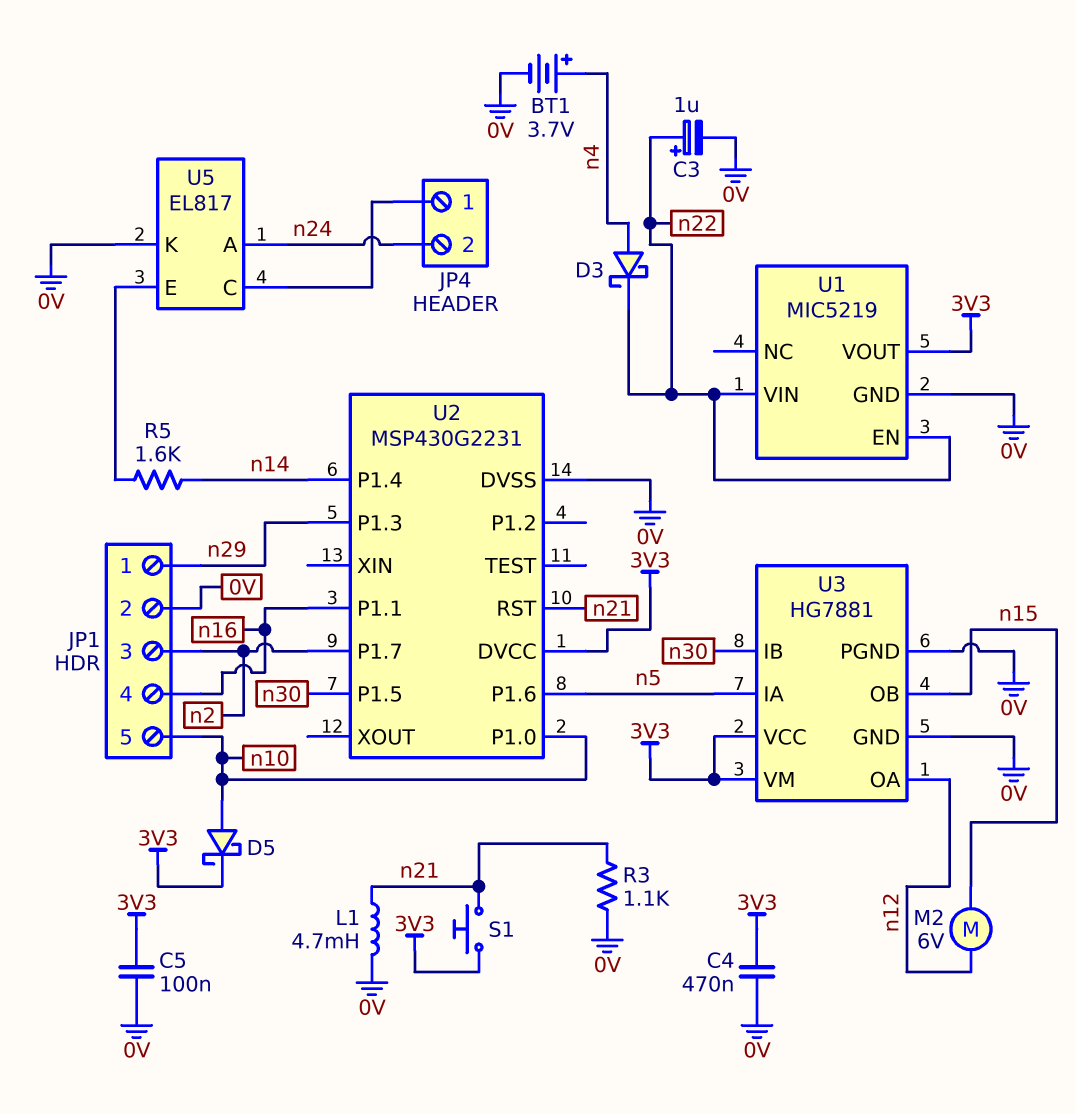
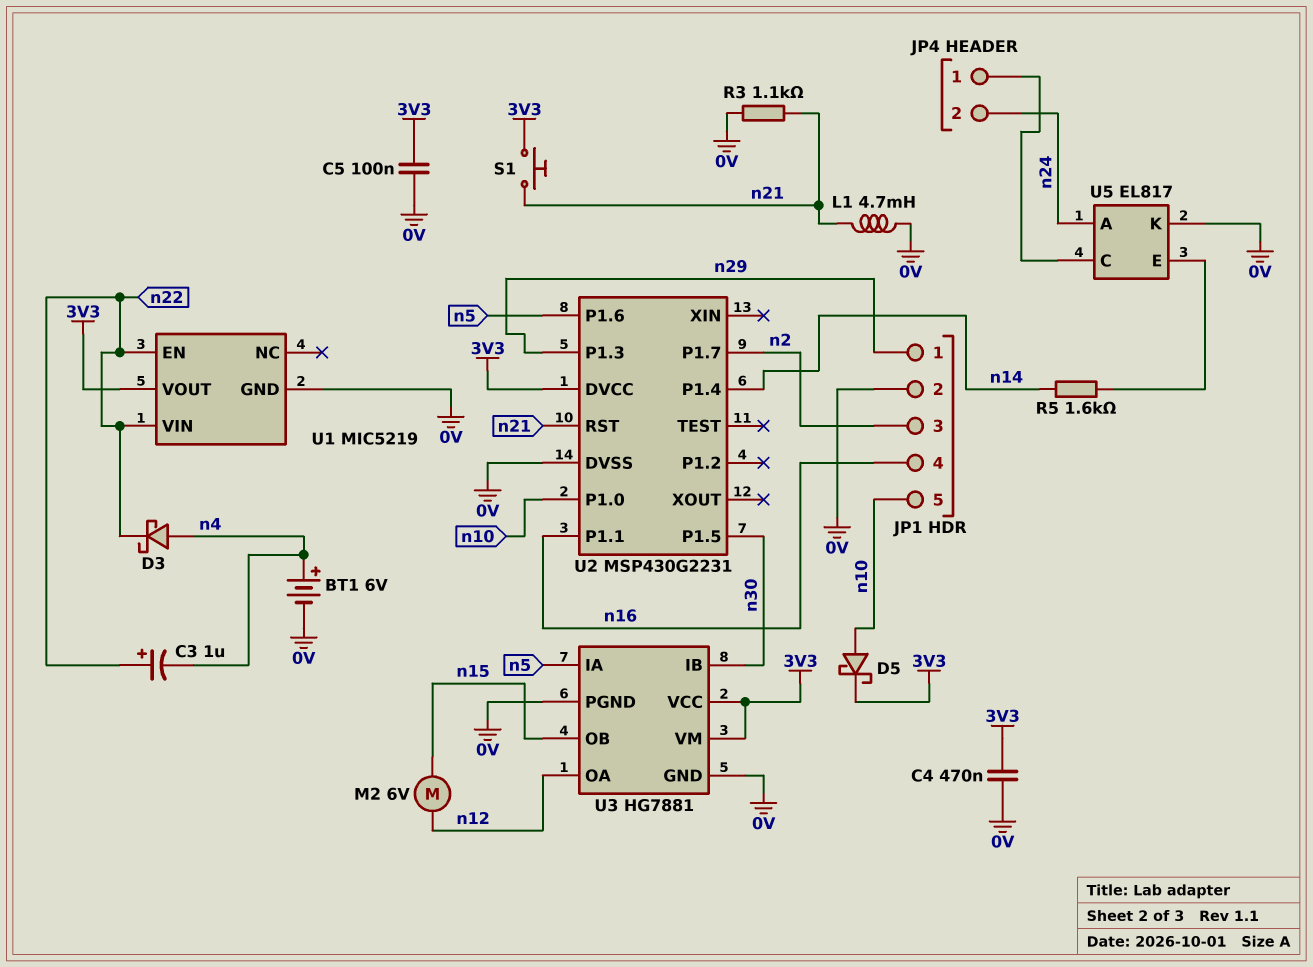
BT1: 3.7V (plus n4, minus 0V) -> 6V (plus n4, minus 0V)
C3: 1uF (plus n22, minus 0V) -> 1uF (plus n22, minus n4)

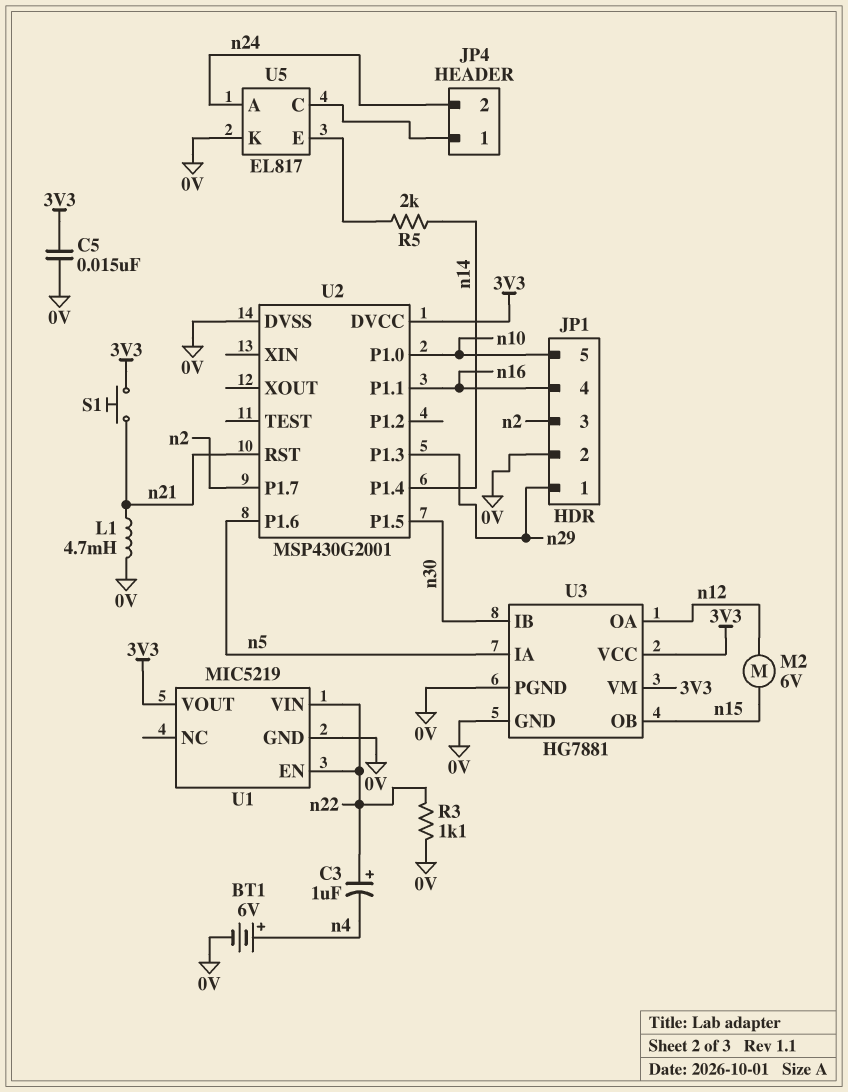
C4: 470nF (0V, 3V3) -> none
C5: 100nF (0V, 3V3) -> 15nF (0V, 3V3)
D3: schottky (A n4, K n22) -> none
D5: schottky (A n10, K 3V3) -> none
R3: 1.1k (0V, n21) -> 1.1k (0V, n22)
R5: 1.6k (U5/E, n14) -> 2k (U5/E, n14)
U2: MSP430G2231 -> MSP430G2001

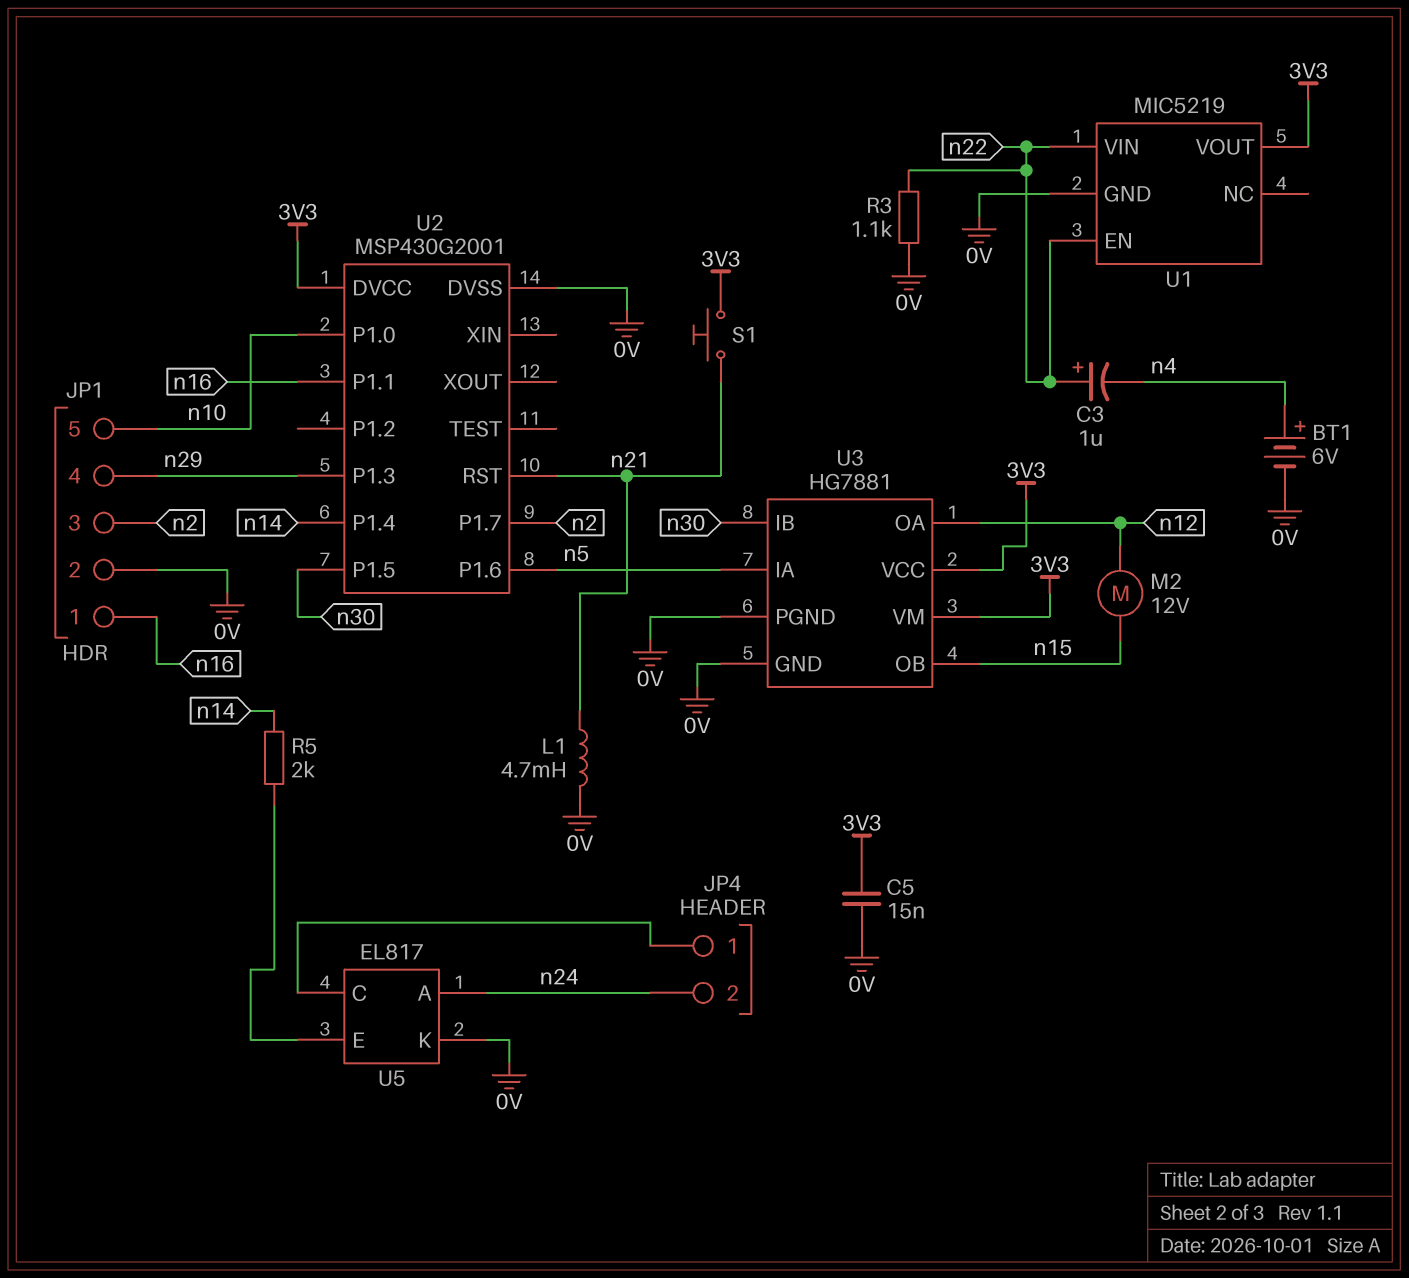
JP1 pin 1: n29 -> n16
JP1 pin 4: n16 -> n29
M2: motor 6V (n12, n15) -> motor 12V (n12, n15)

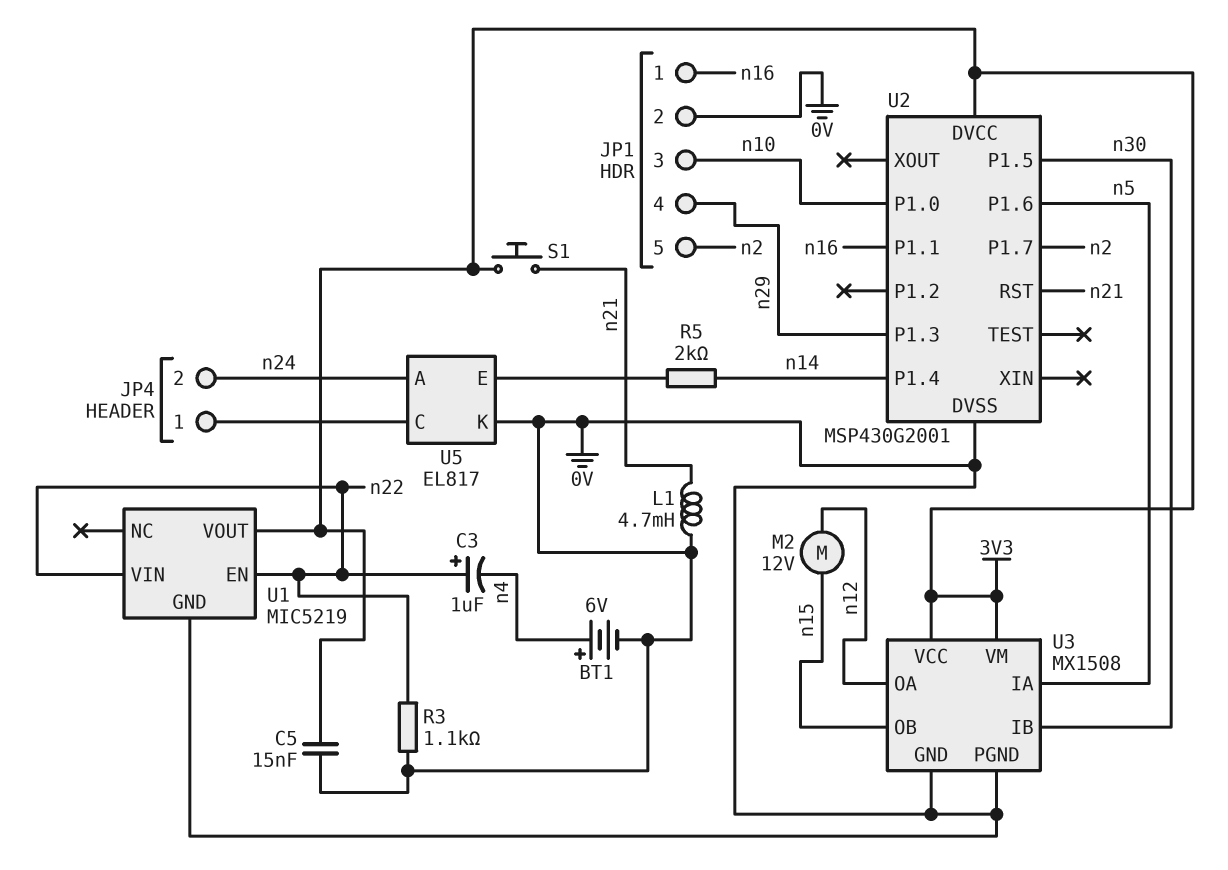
JP1 pin 3: n2 -> n10
JP1 pin 5: n10 -> n2
U3: HG7881 -> MX1508

